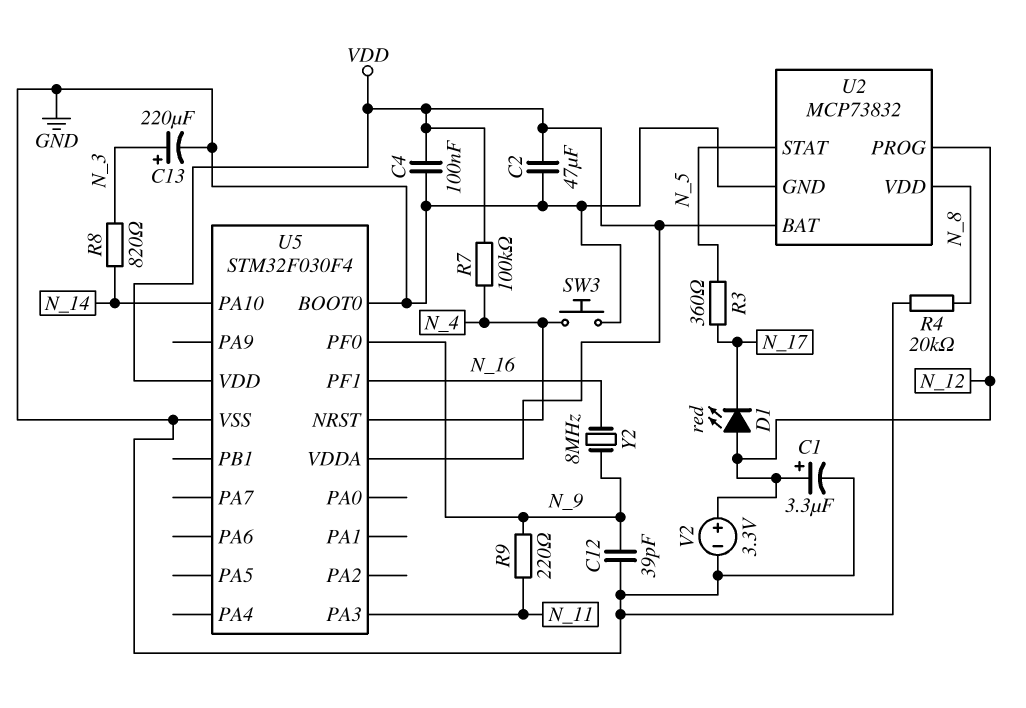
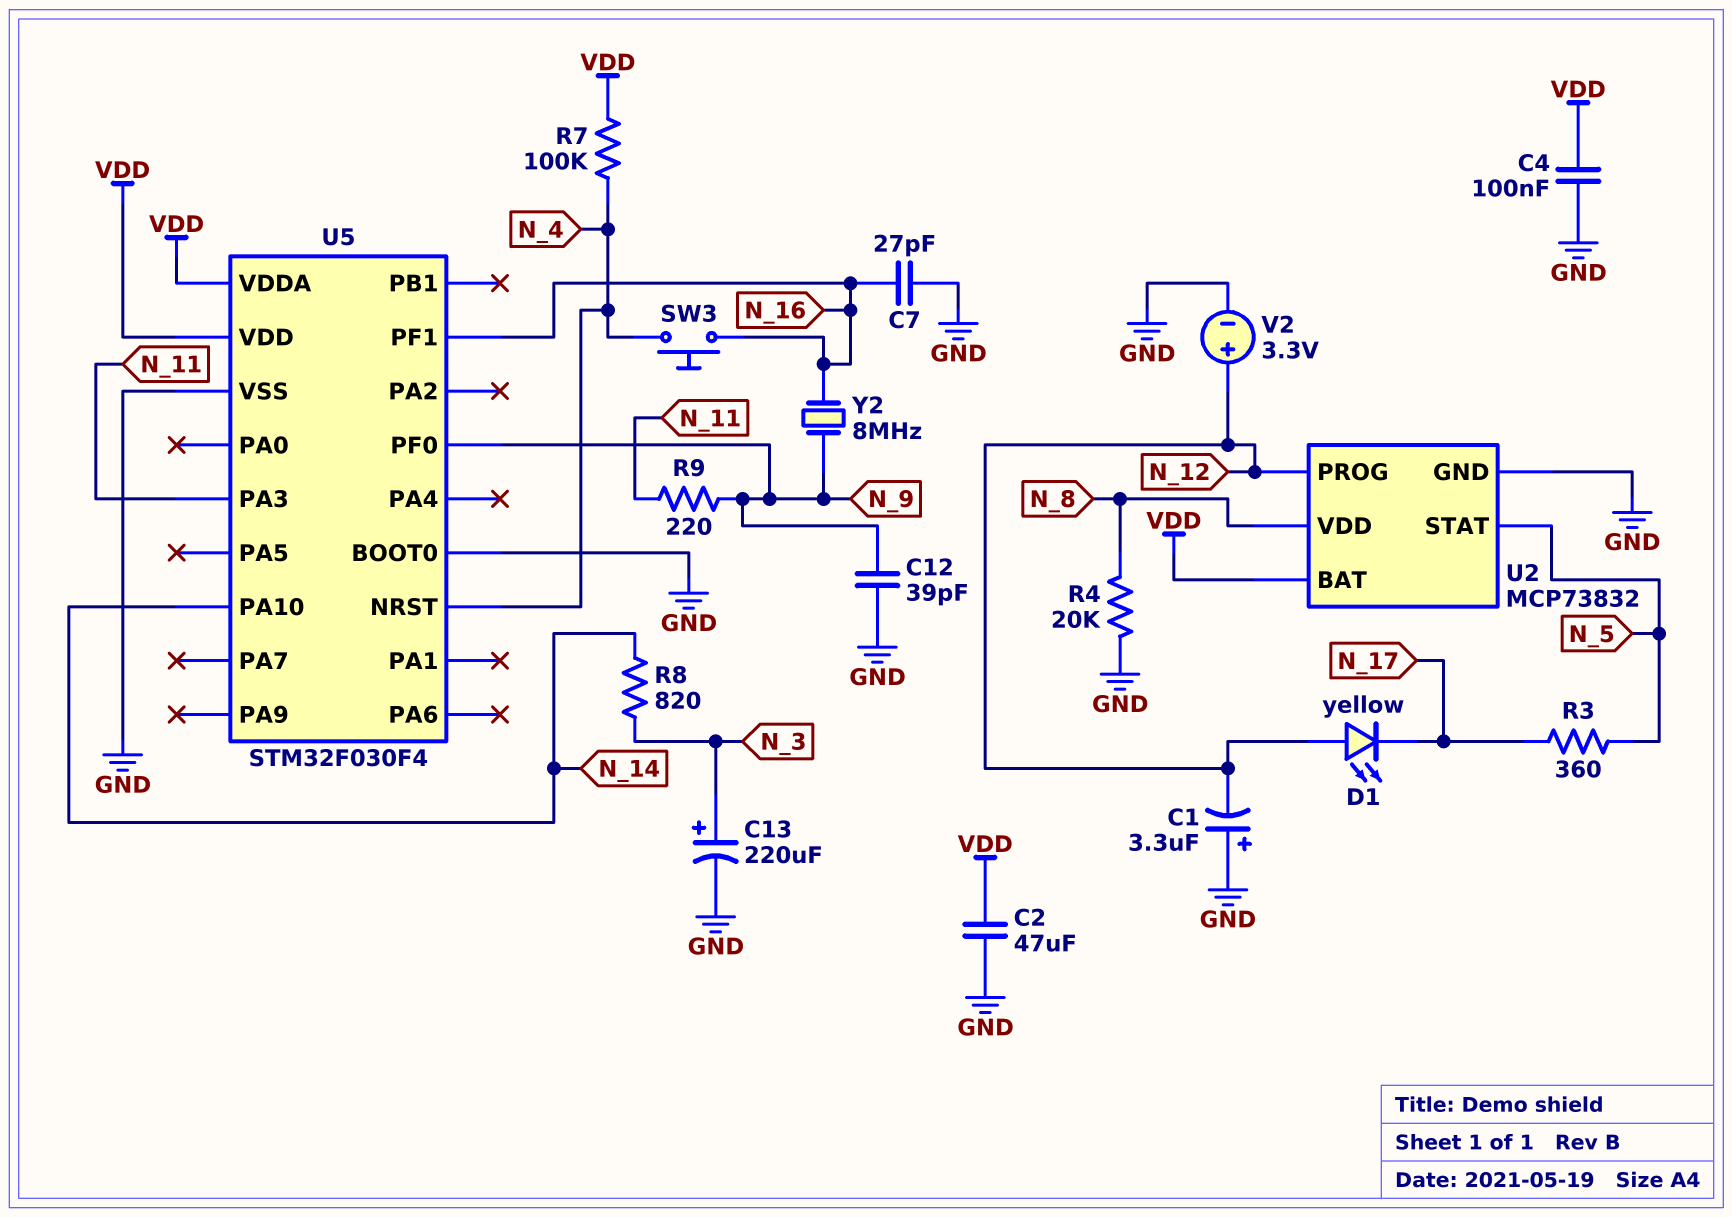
C1: 3.3uF (plus N_12, minus GND) -> 3.3uF (plus GND, minus N_12)
C7: none -> 27pF (GND, N_16)
D1: LED red (A N_12, K N_17) -> LED yellow (A N_12, K N_17)
SW3: button (GND, N_4) -> button (N_4, N_16)

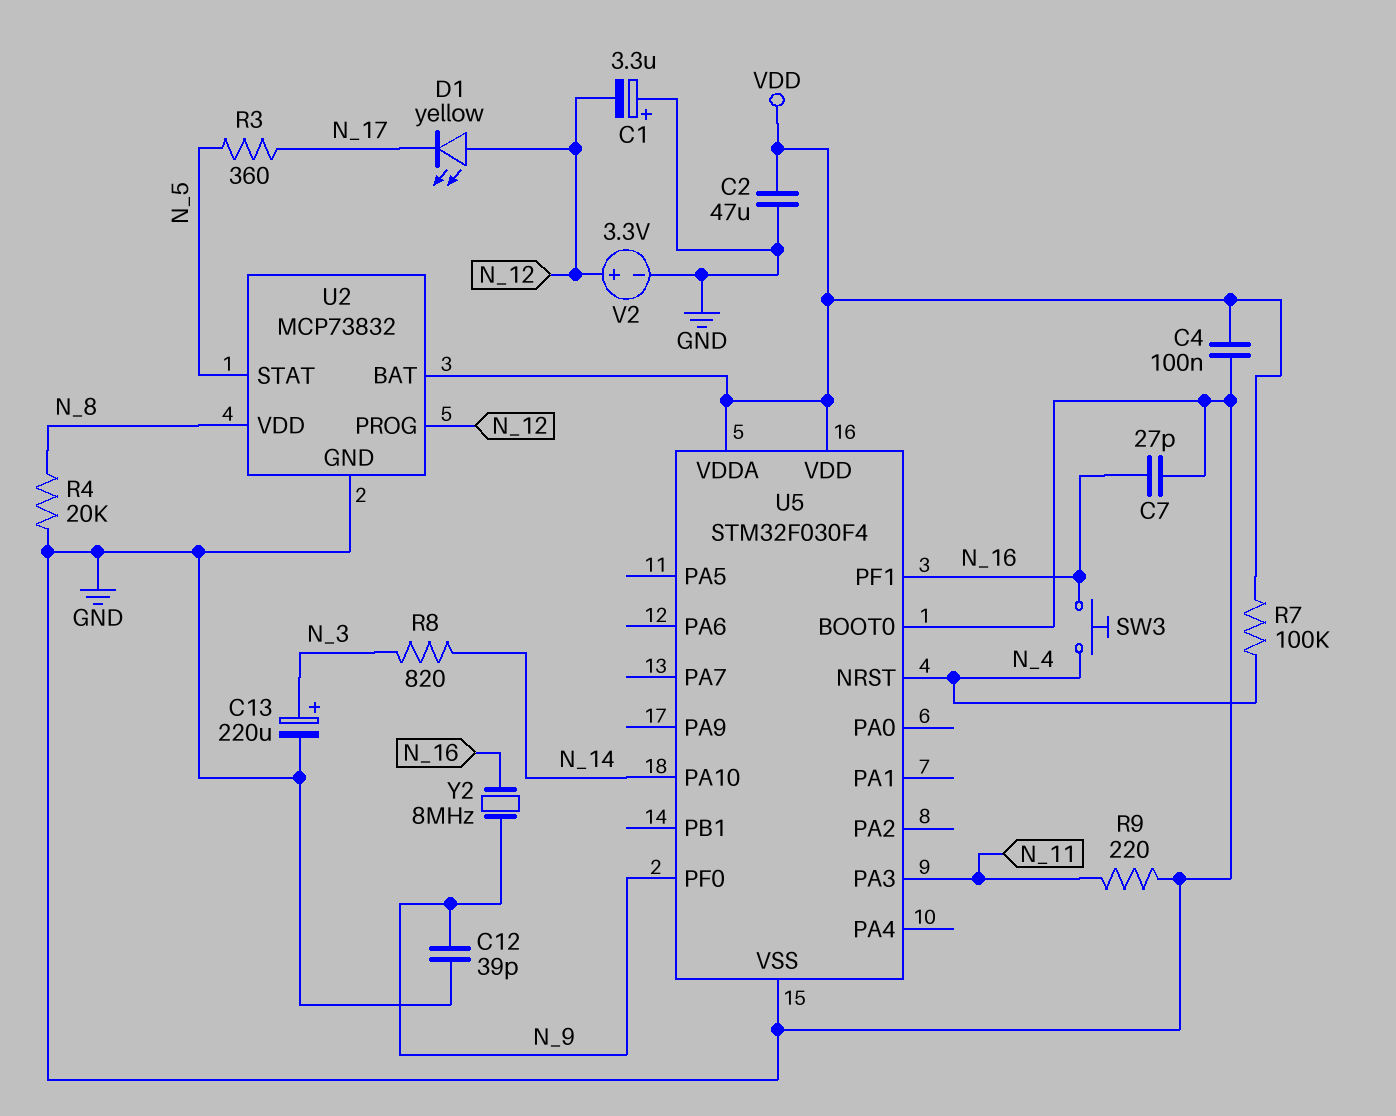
R9: 220 (N_9, N_11) -> 220 (GND, N_11)

